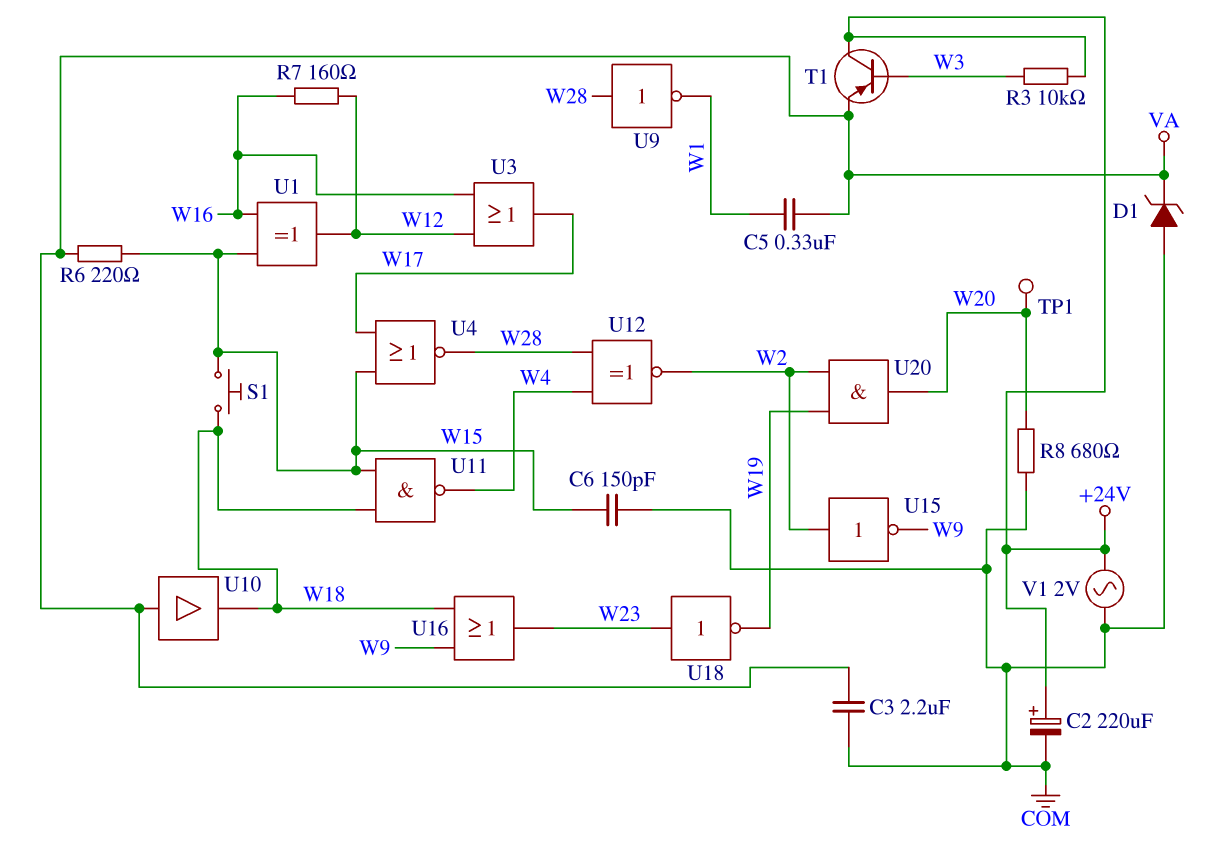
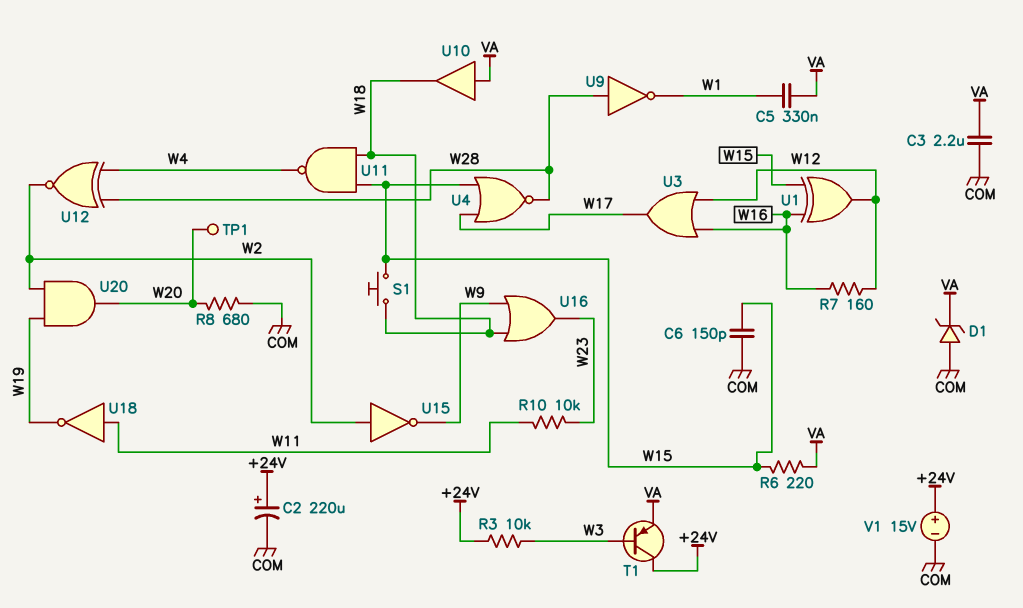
R10: none -> 10k (W11, W23)
U18: NOT (in W23, out W19) -> NOT (in W11, out W19)
V1: AC 2V (+24V, COM) -> 15V (plus +24V, minus COM)

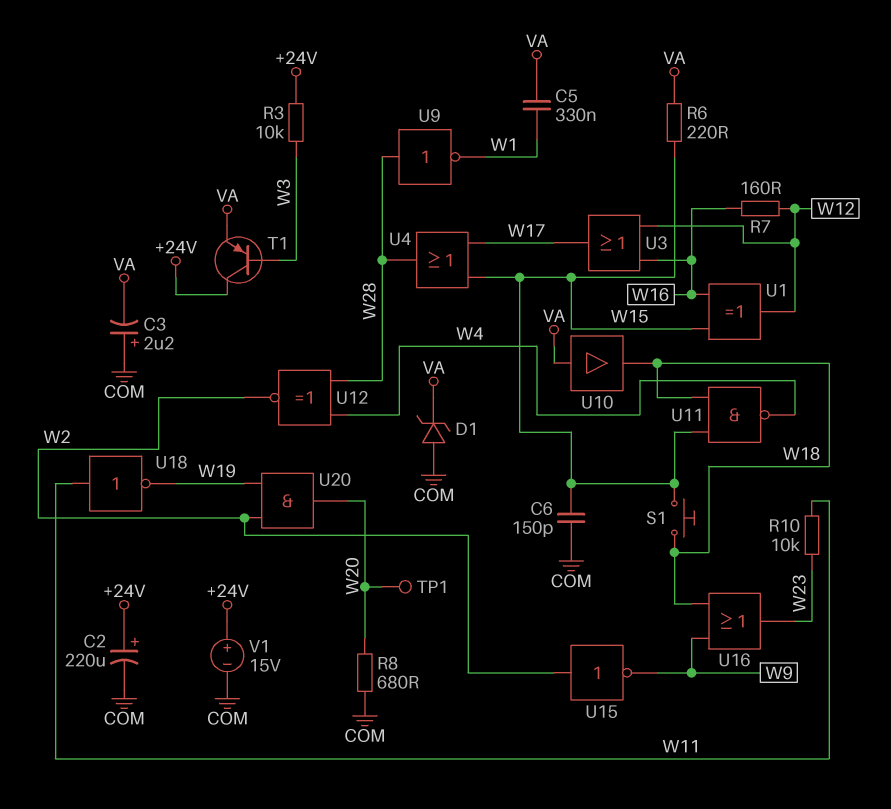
C3: 2.2uF (COM, VA) -> 2.2uF (plus COM, minus VA)
U4: NOR (in W15, in W17, out W28) -> OR (in W15, in W17, out W28)

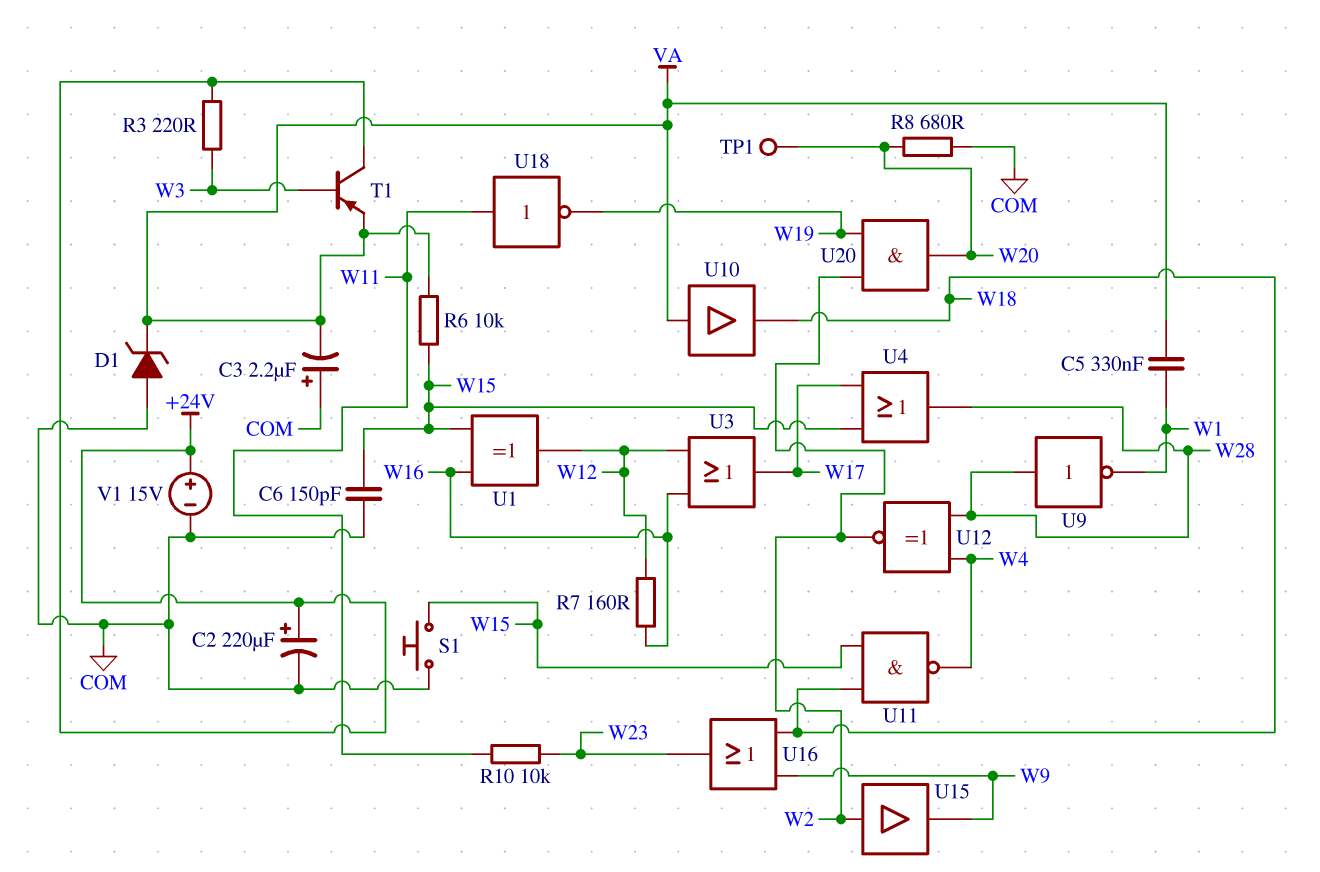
R3: 10k (+24V, W3) -> 220 (+24V, W3)
R6: 220 (VA, W15) -> 10k (VA, W15)
S1: button (W15, W18) -> button (COM, W15)
U15: NOT (in W2, out W9) -> buffer (in W2, out W9)

